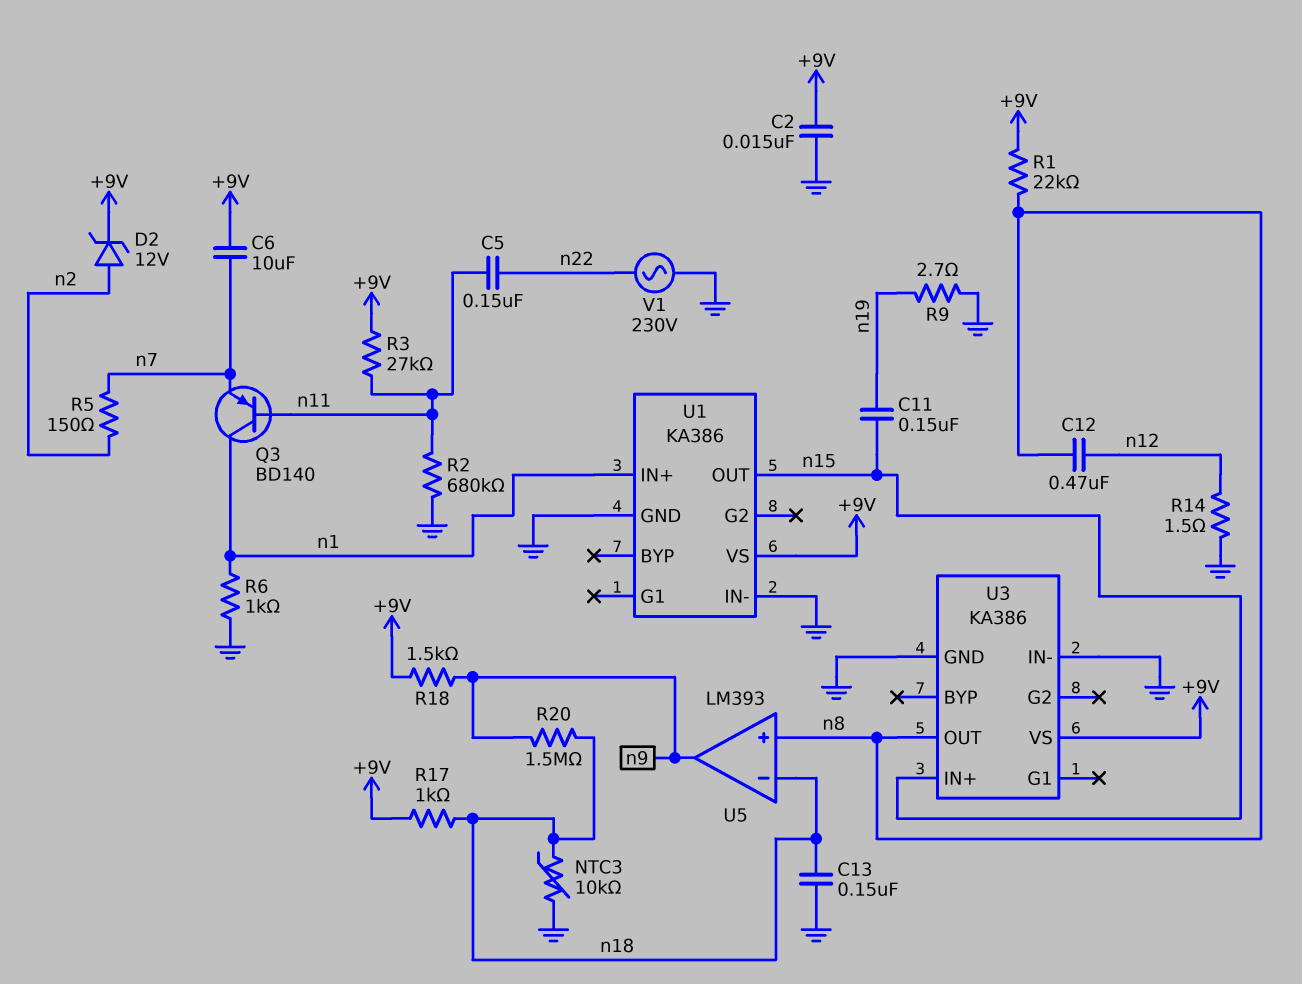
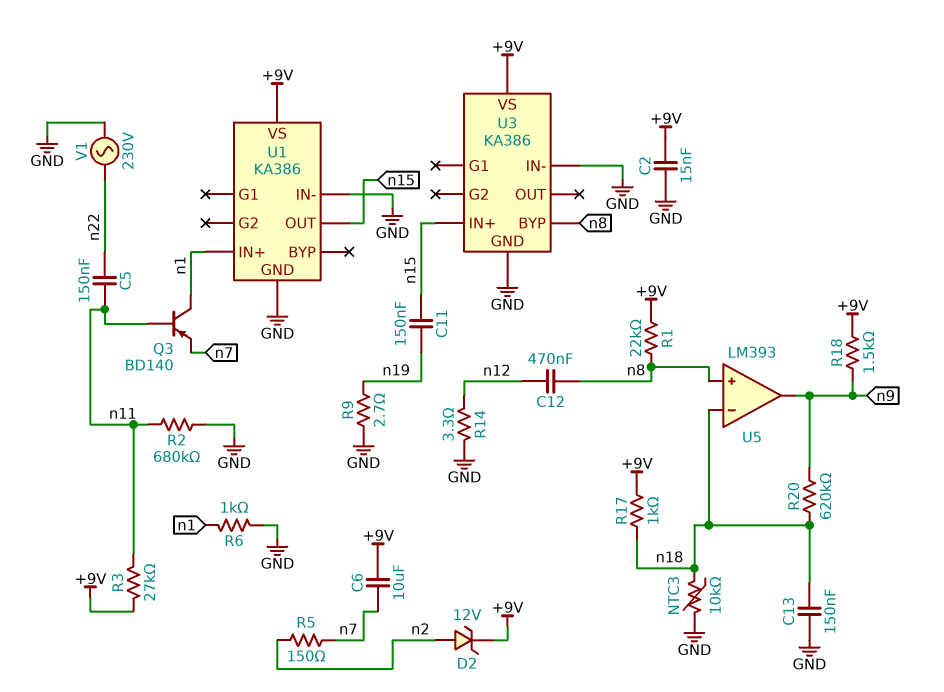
R14: 1.5 (GND, n12) -> 3.3 (GND, n12)
R20: 1.5M (n9, n18) -> 620k (n9, n18)
U3 pin BYP: none -> n8
U3 pin OUT: n8 -> none

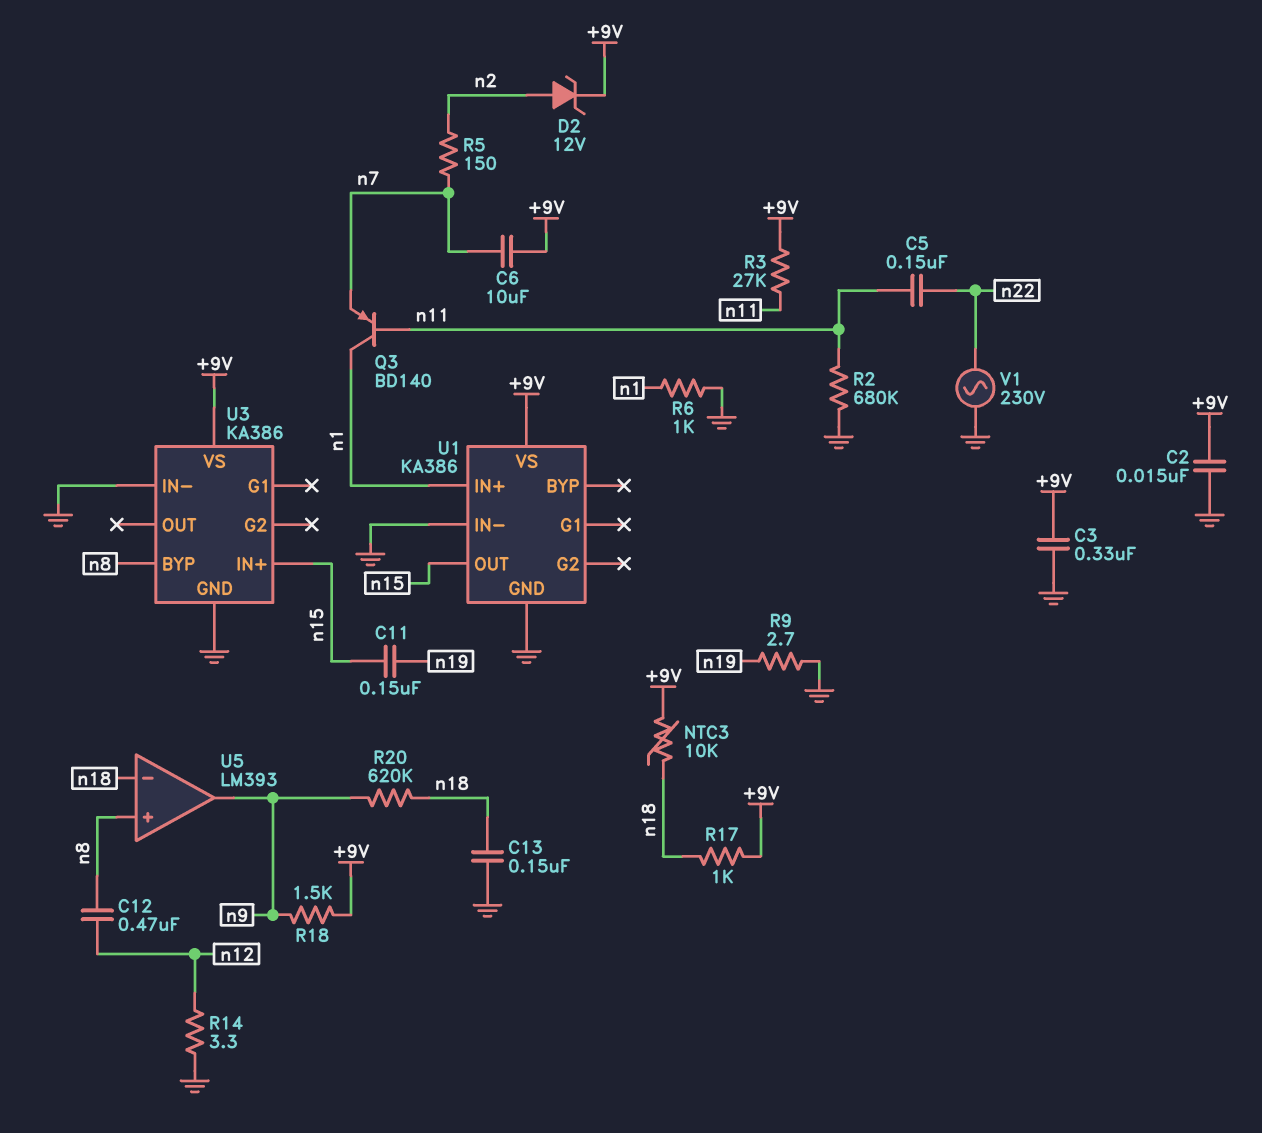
C3: none -> 330nF (+9V, GND)
NTC3: 10k (GND, n18) -> 10k (+9V, n18)
R1: 22k (+9V, n8) -> none

